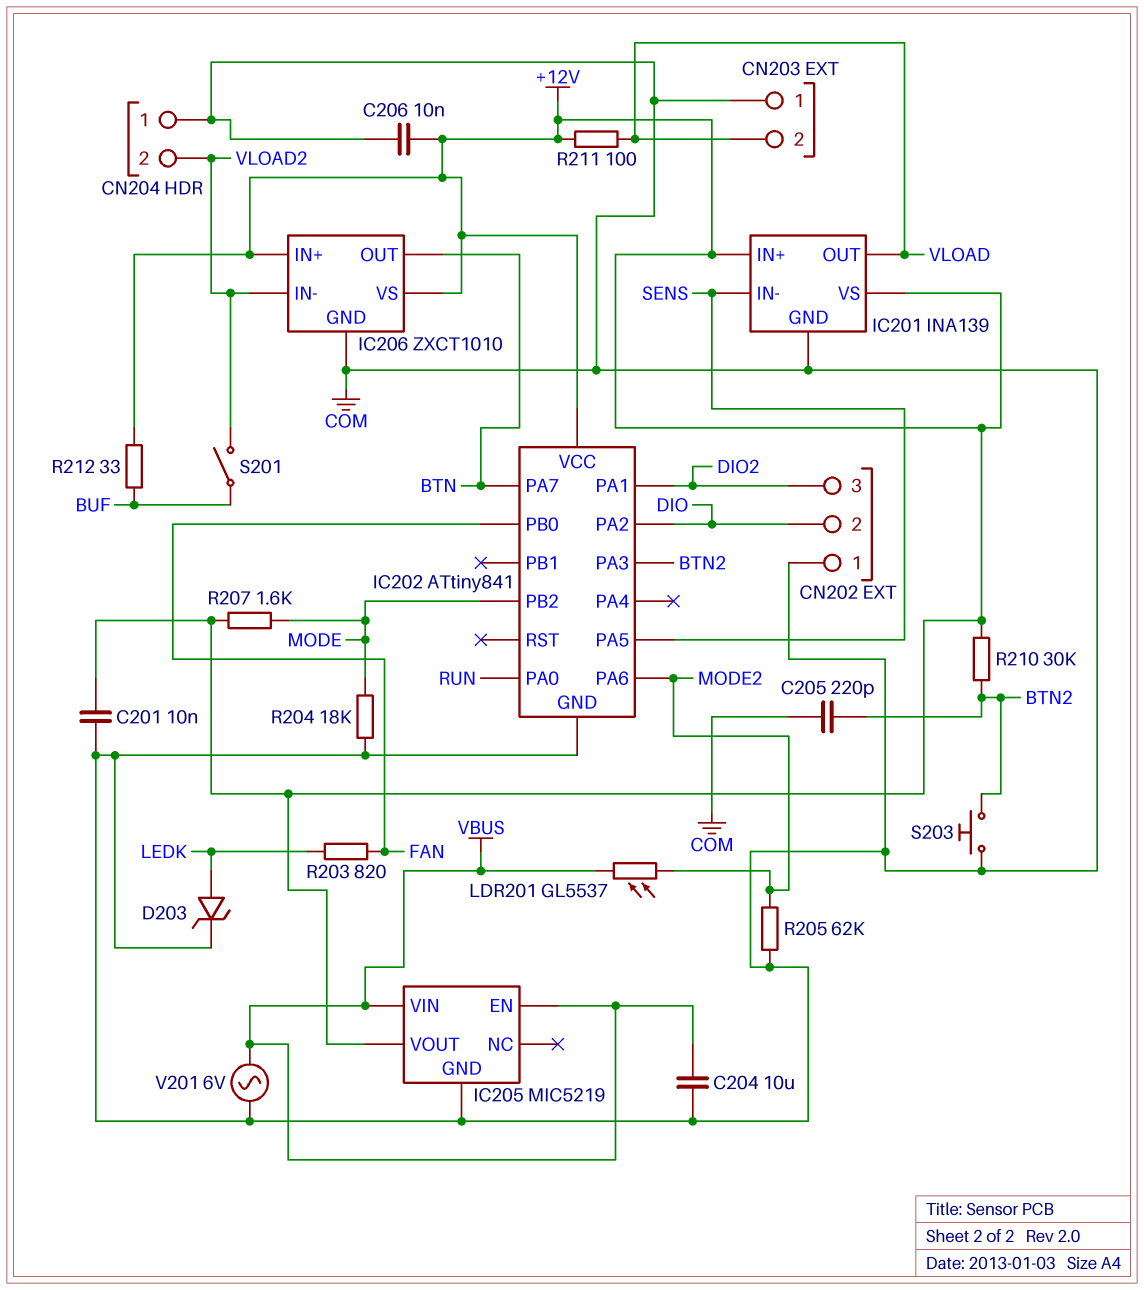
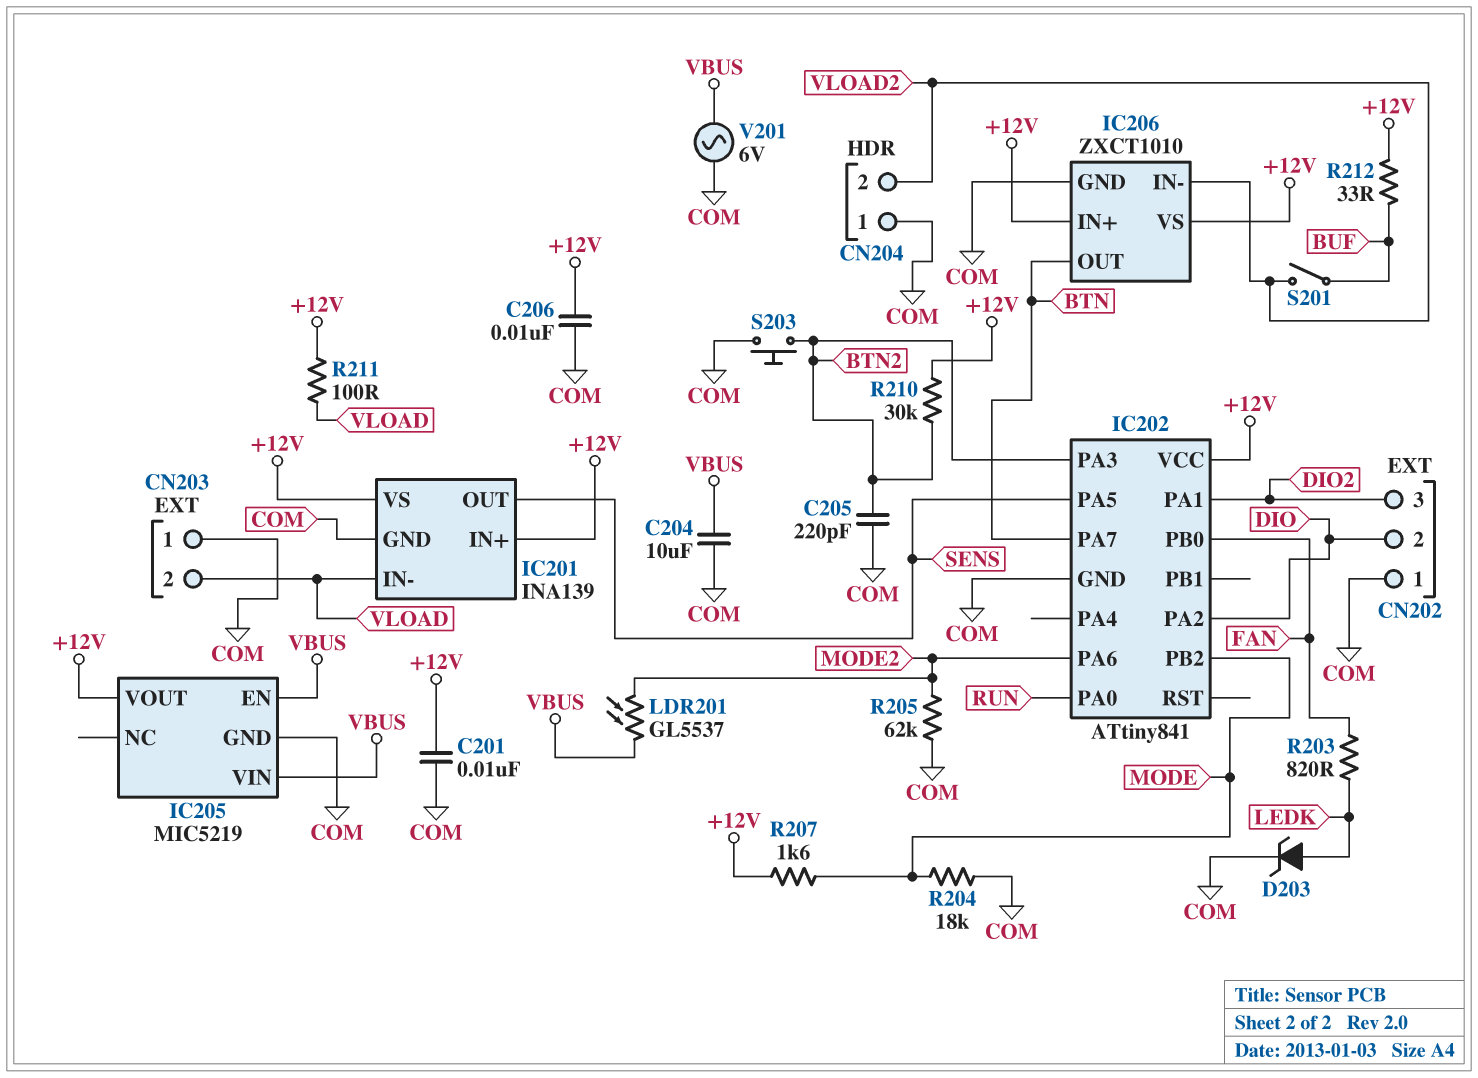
IC201 pin IN-: SENS -> VLOAD
IC201 pin OUT: VLOAD -> SENS

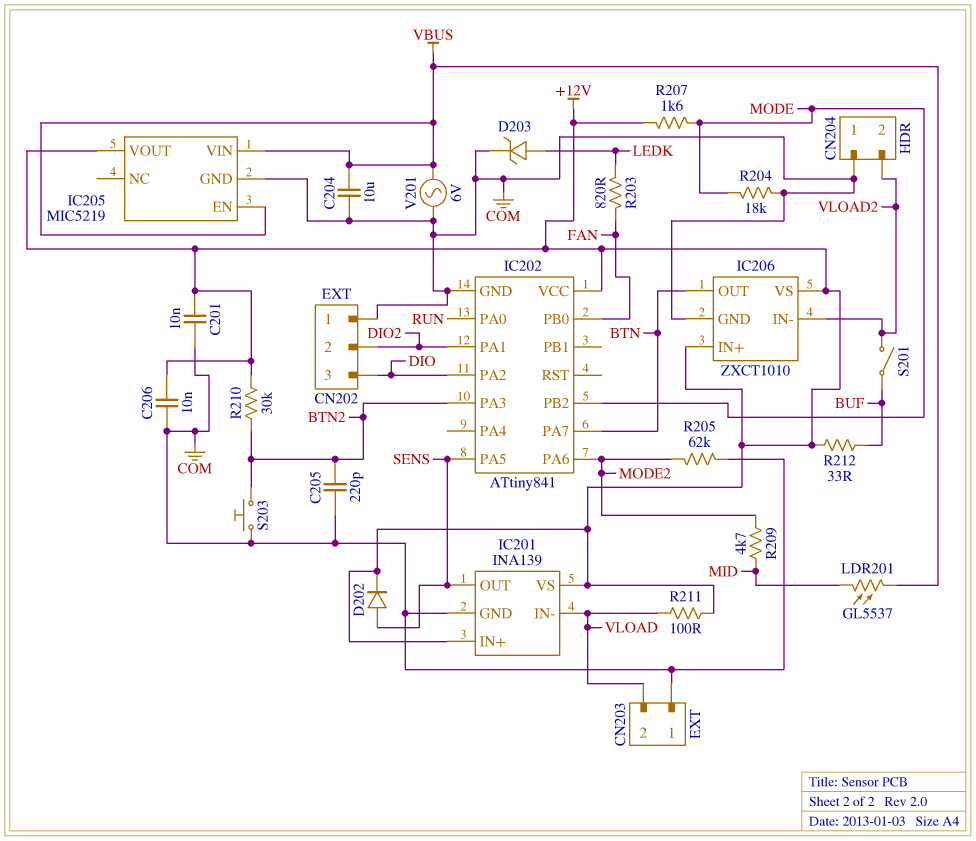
CN202 pin 2: DIO -> DIO2
CN202 pin 3: DIO2 -> DIO
D202: none -> diode (A SENS, K +12V)
LDR201: GL5537 (MODE2, VBUS) -> GL5537 (MID, VBUS)
R209: none -> 4.7k (MID, MODE2)

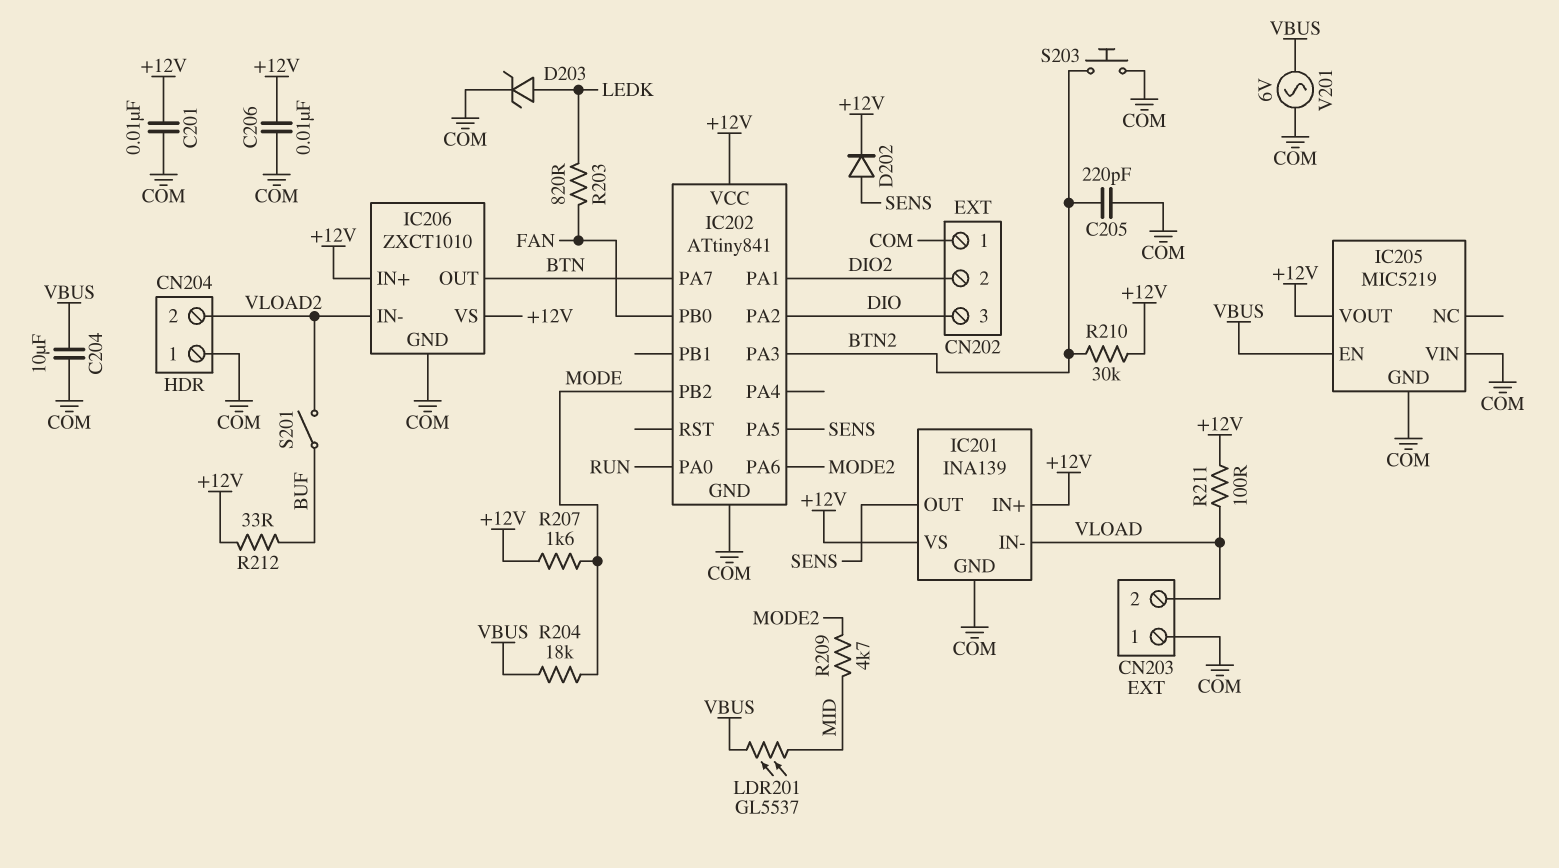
IC205 pin VIN: VBUS -> COM
R204: 18k (COM, MODE) -> 18k (MODE, VBUS)
R205: 62k (COM, MODE2) -> none

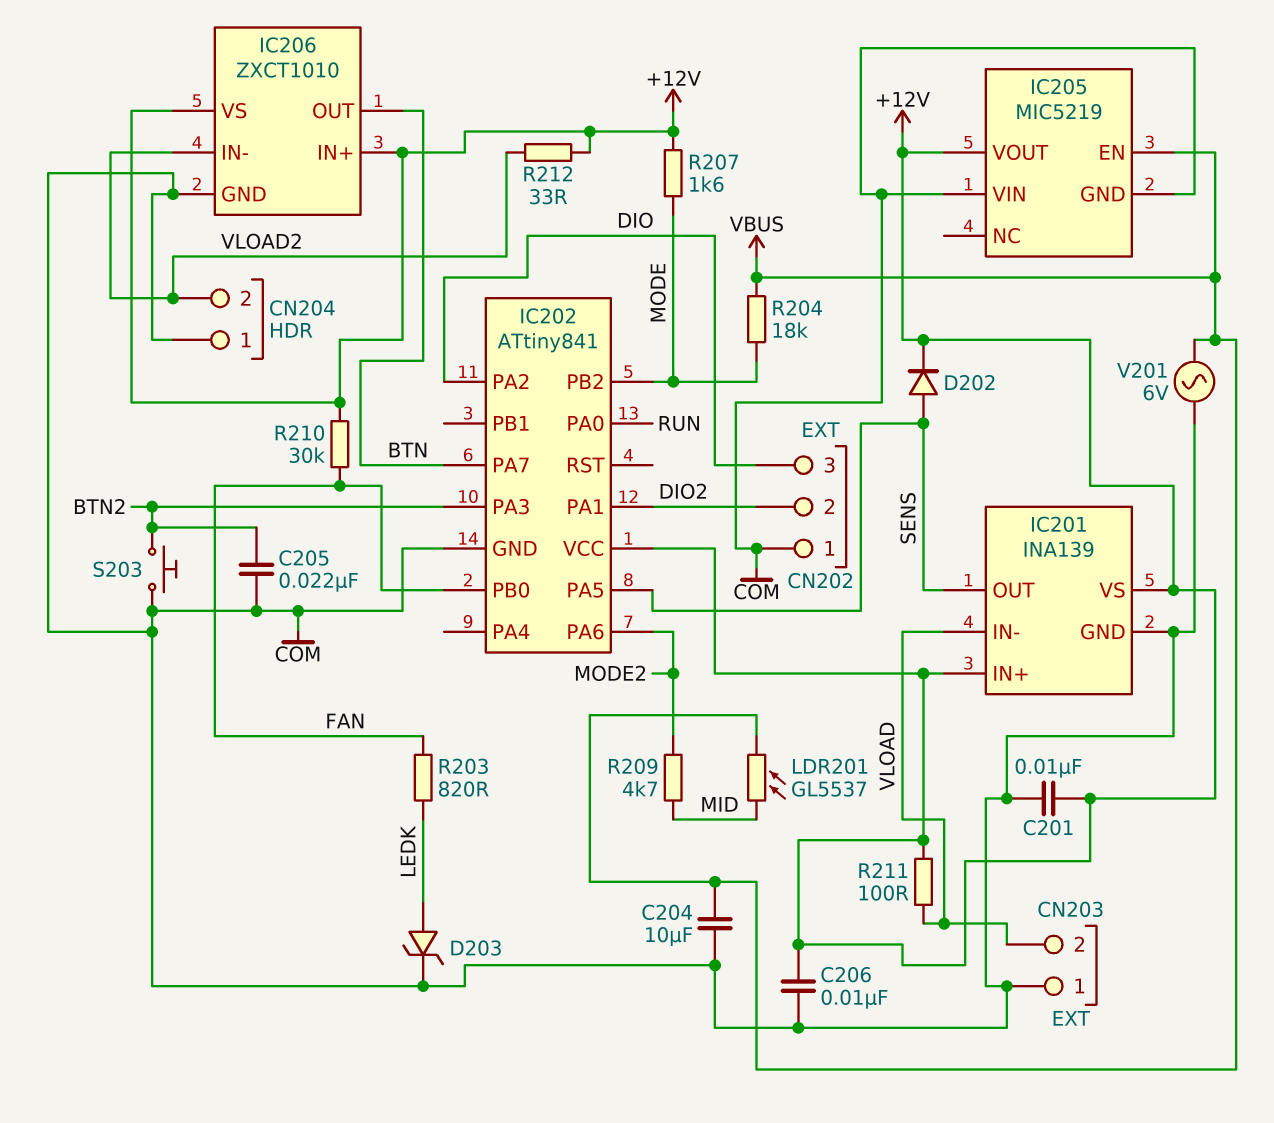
C205: 220pF (BTN2, COM) -> 22nF (BTN2, COM)
R210: 30k (+12V, BTN2) -> 30k (+12V, FAN)
R212: 33 (+12V, BUF) -> 33 (+12V, VLOAD2)
S201: switch (BUF, VLOAD2) -> none

